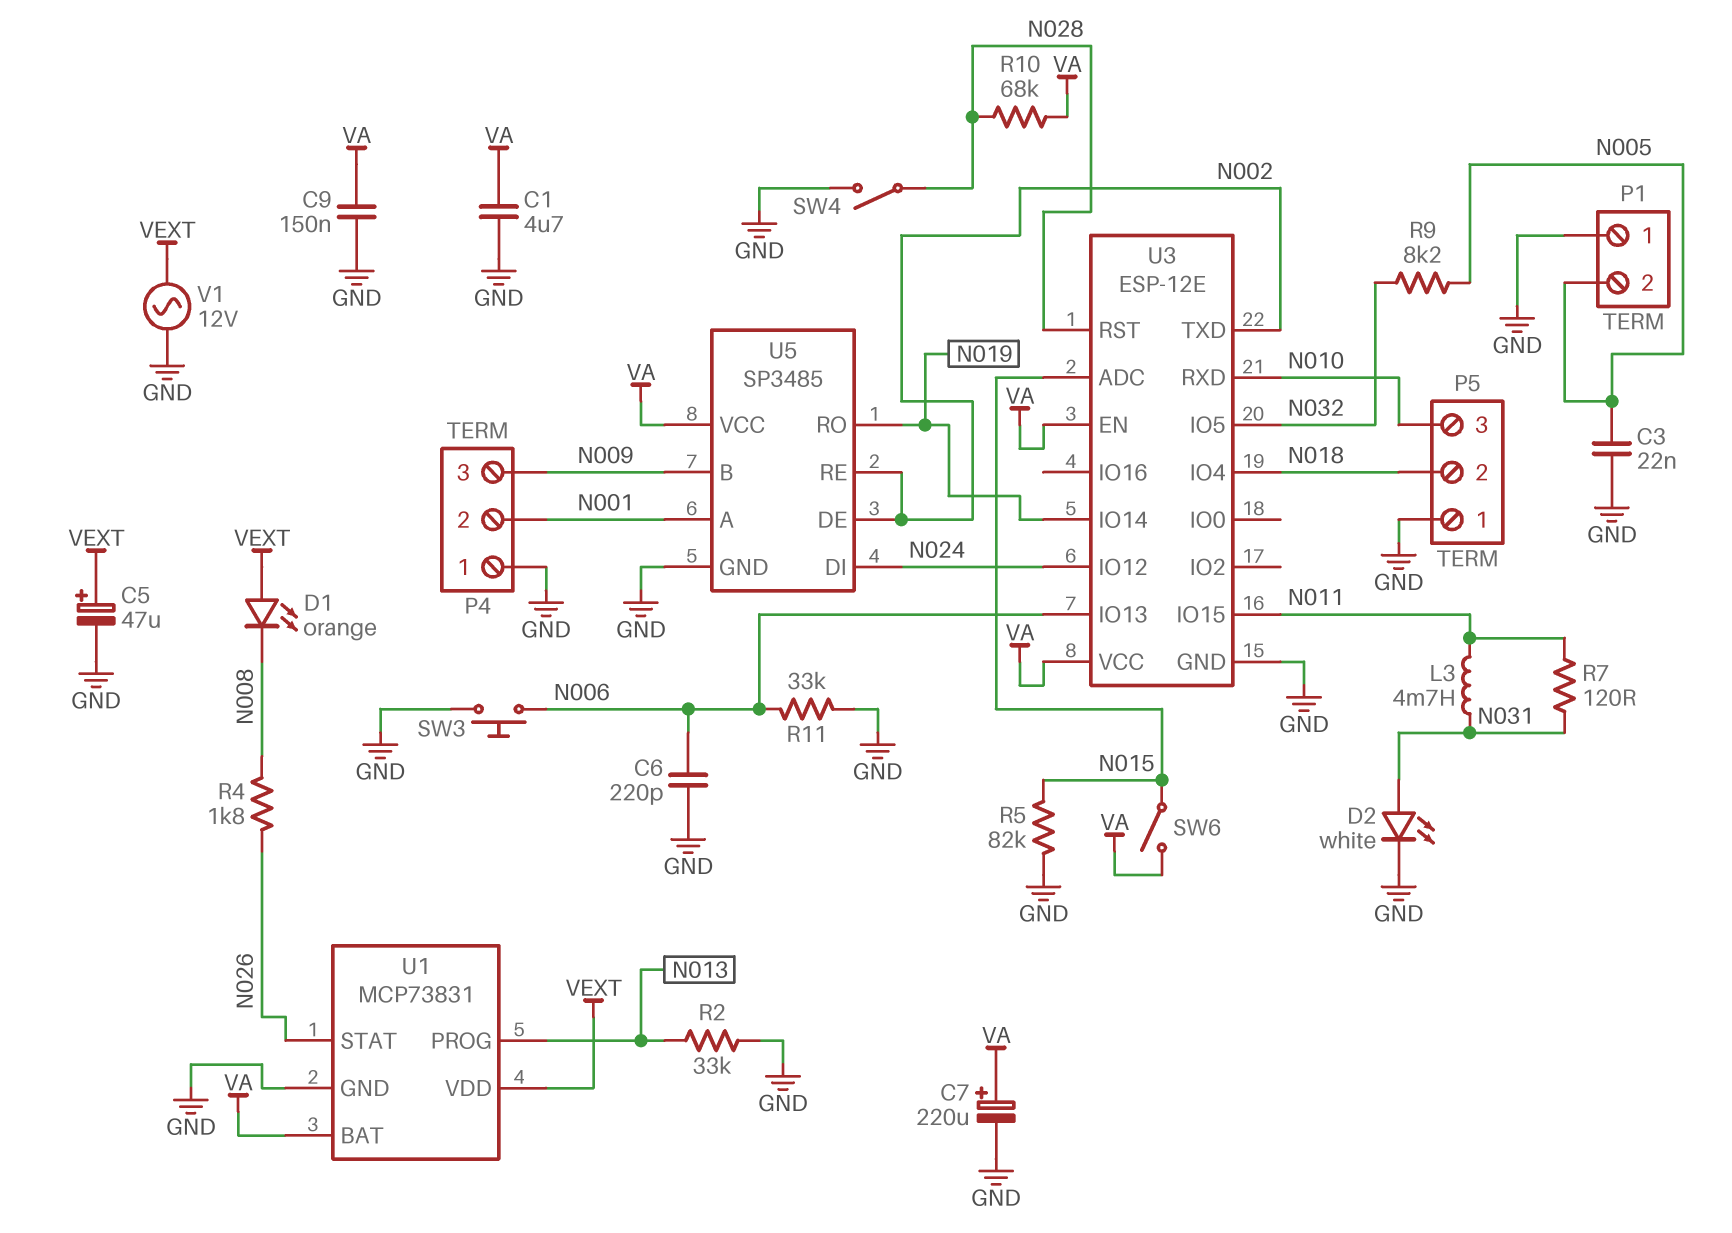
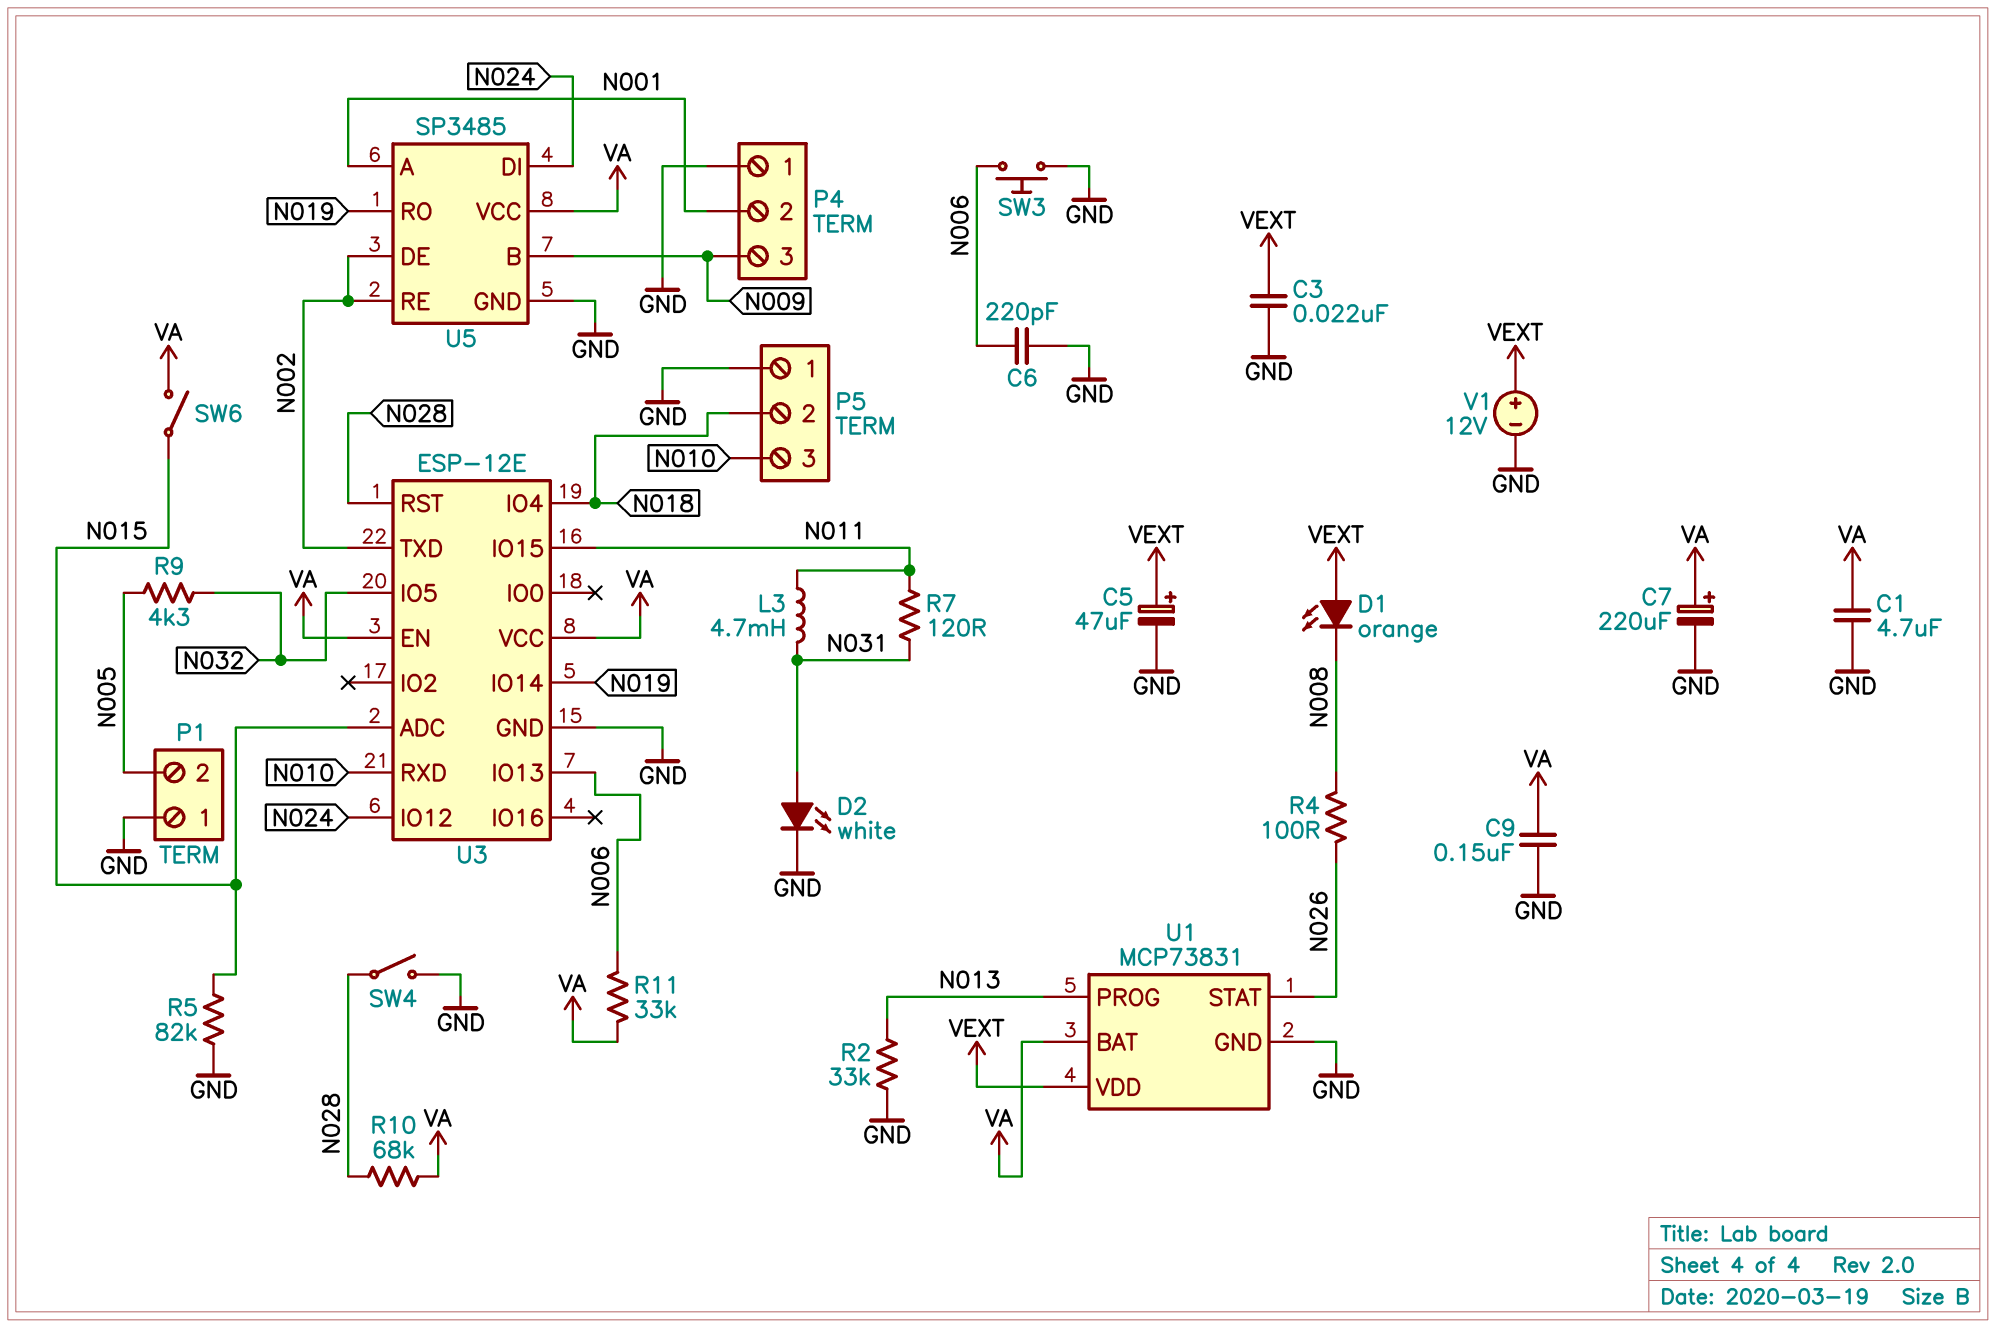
C3: 22nF (GND, N005) -> 22nF (GND, VEXT)
R4: 1.8k (N008, N026) -> 100 (N008, N026)
R9: 8.2k (N005, N032) -> 4.3k (N005, N032)
R11: 33k (GND, N006) -> 33k (N006, VA)
V1: AC 12V (GND, VEXT) -> 12V (plus VEXT, minus GND)

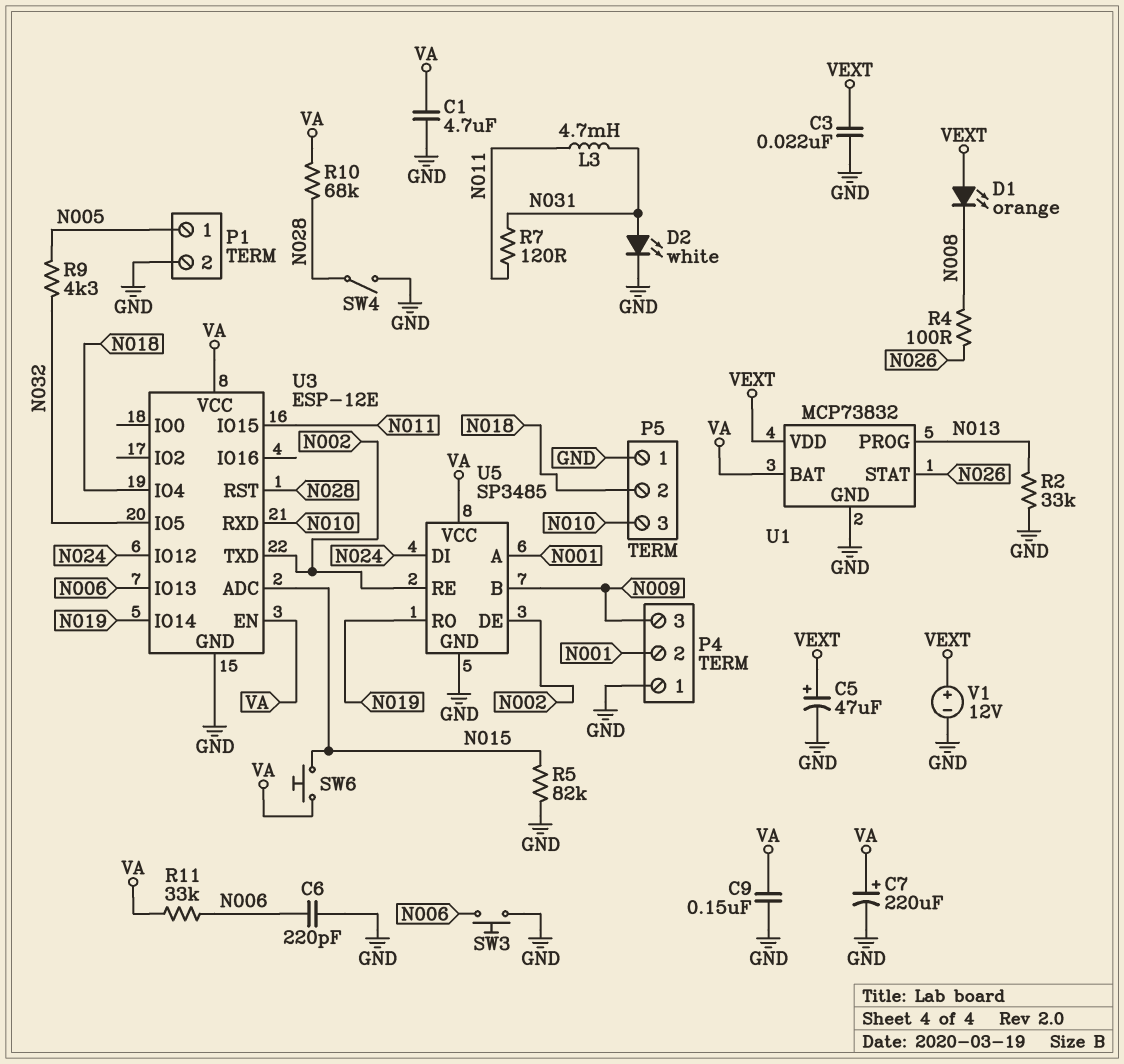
P1 pin 1: GND -> N005
P1 pin 2: N005 -> GND
SW6: switch (N015, VA) -> button (N015, VA)
U1: MCP73831 -> MCP73832

